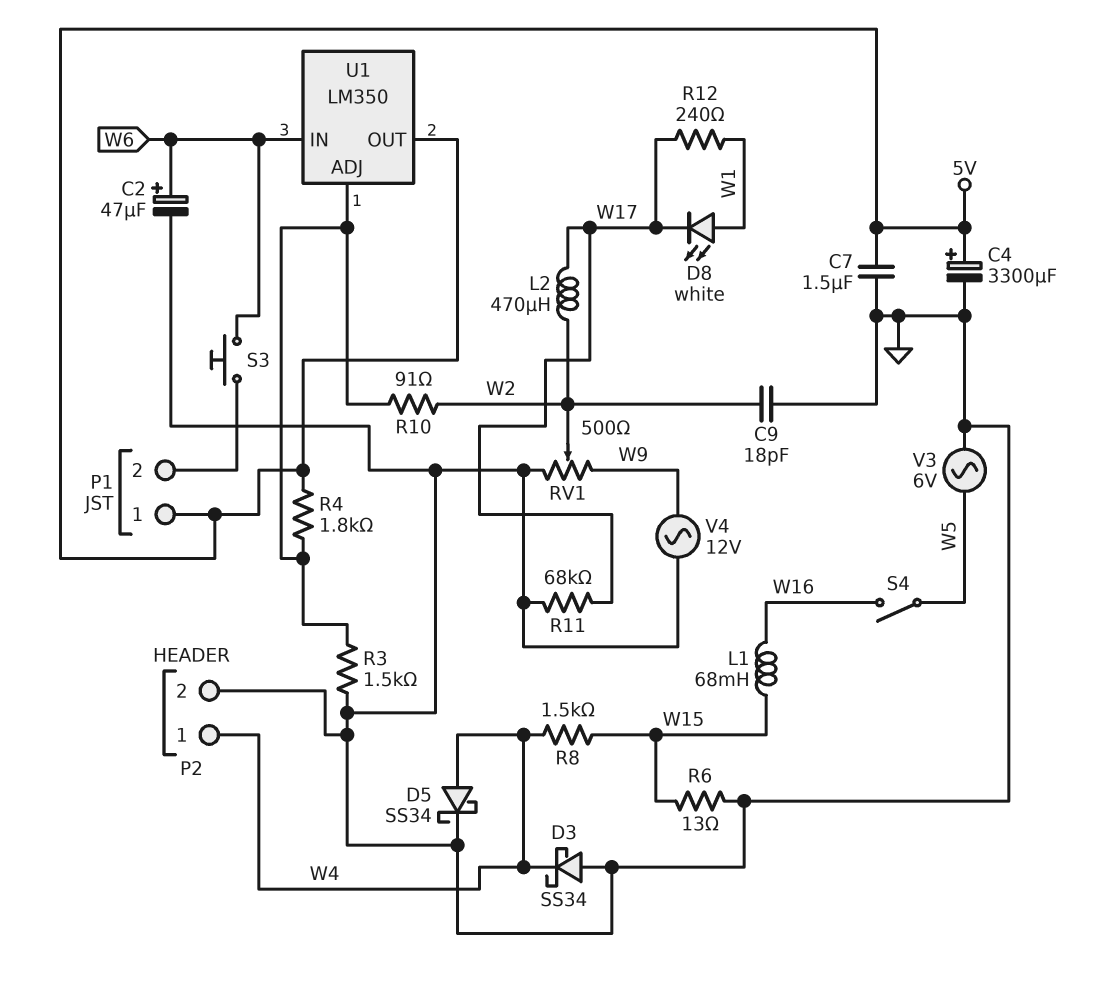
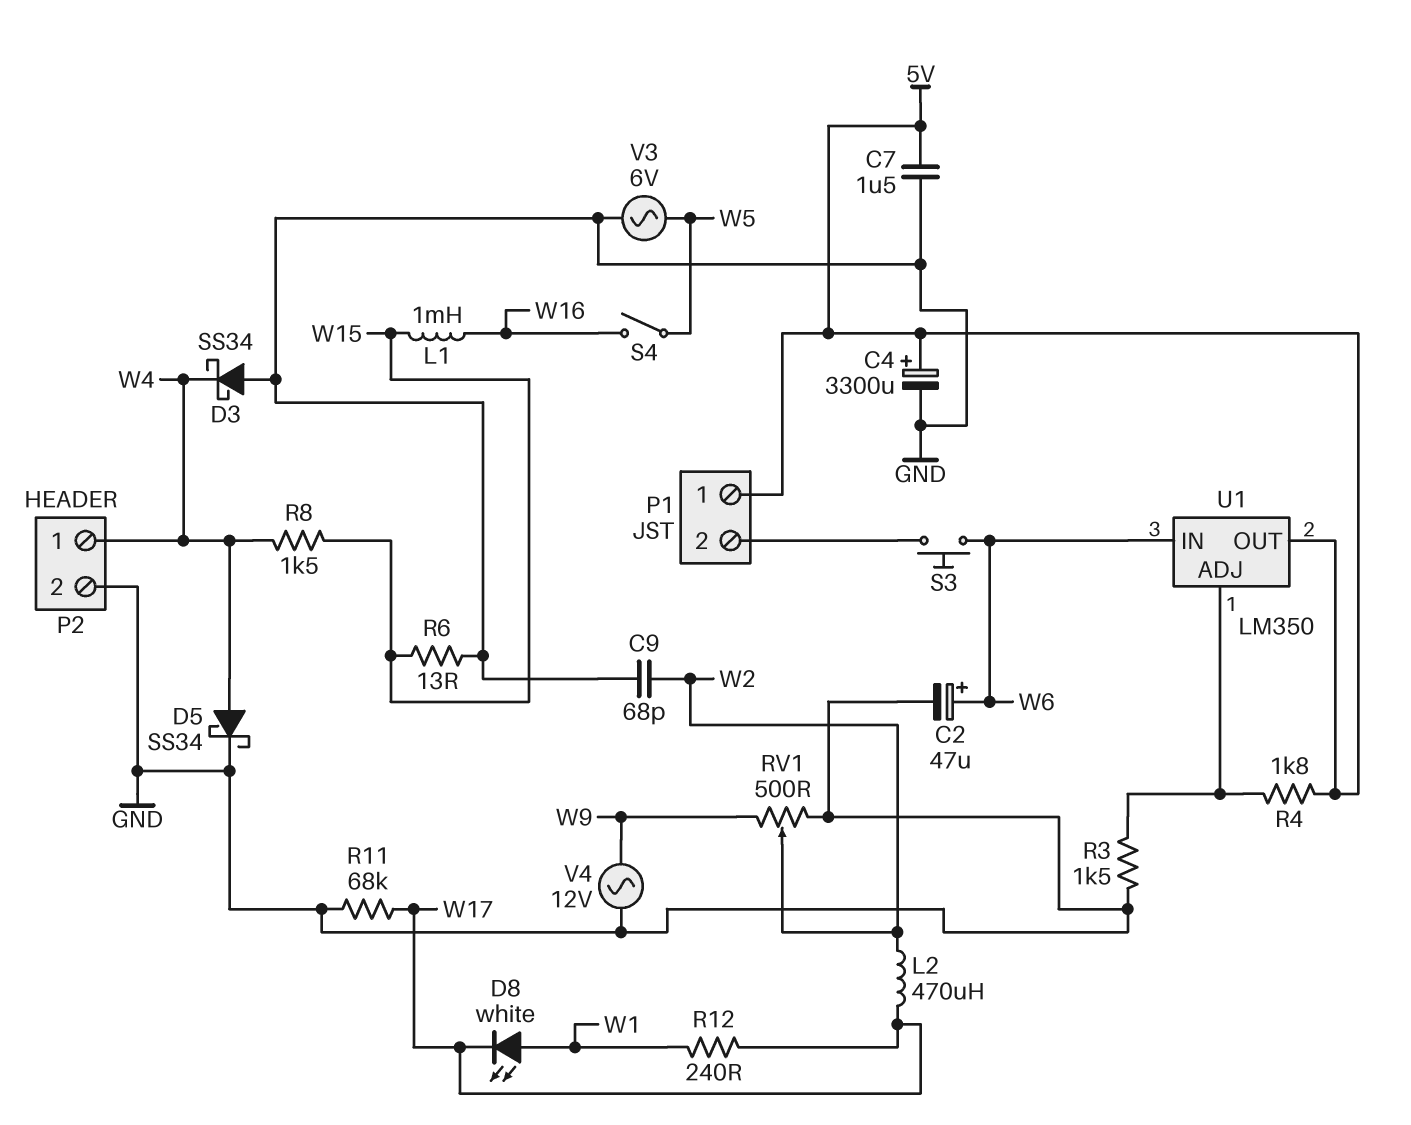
C9: 18pF (GND, W2) -> 68pF (GND, W2)
L1: 68mH (W15, W16) -> 1mH (W15, W16)
R10: 91 (U1/ADJ, W2) -> none

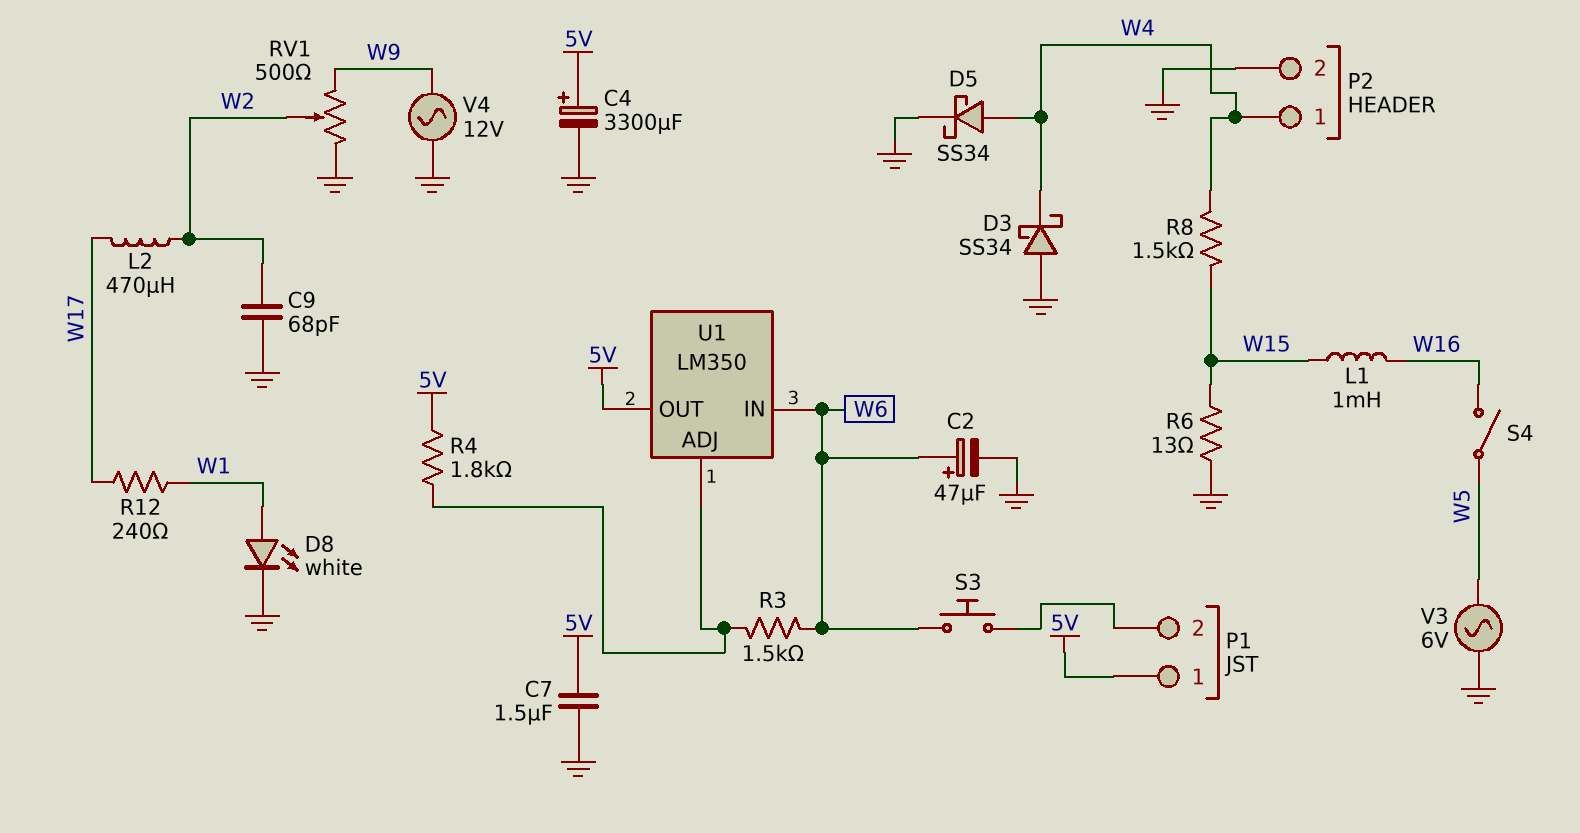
D8: LED white (A W1, K W17) -> LED white (A W1, K GND)
R3: 1.5k (GND, U1/ADJ) -> 1.5k (U1/ADJ, W6)
R11: 68k (GND, W17) -> none

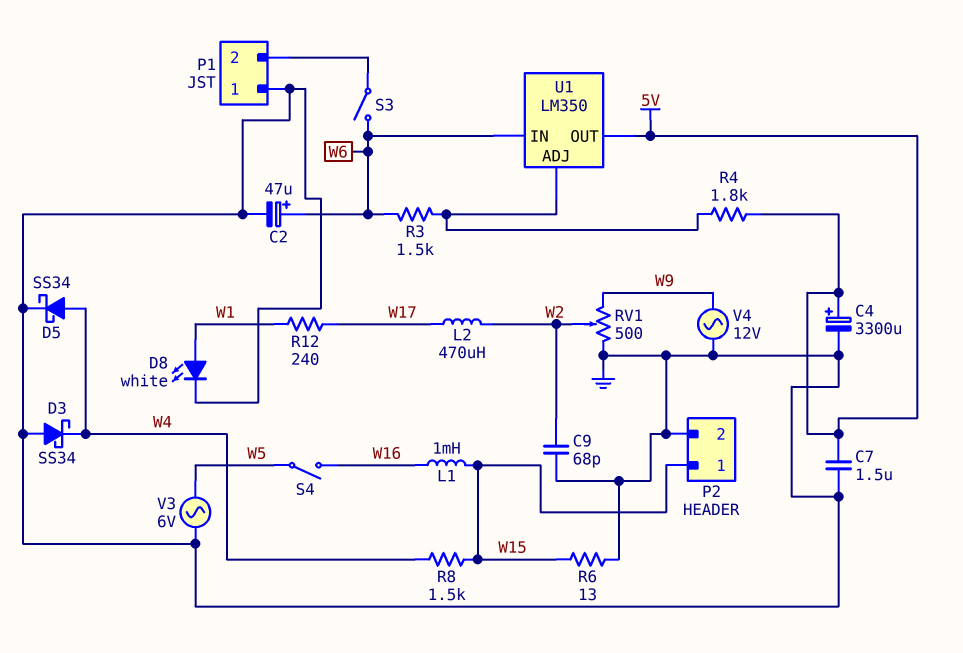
P1 pin 1: 5V -> GND
P2 pin 1: W4 -> W15
S3: button (P1/2, W6) -> switch (P1/2, W6)

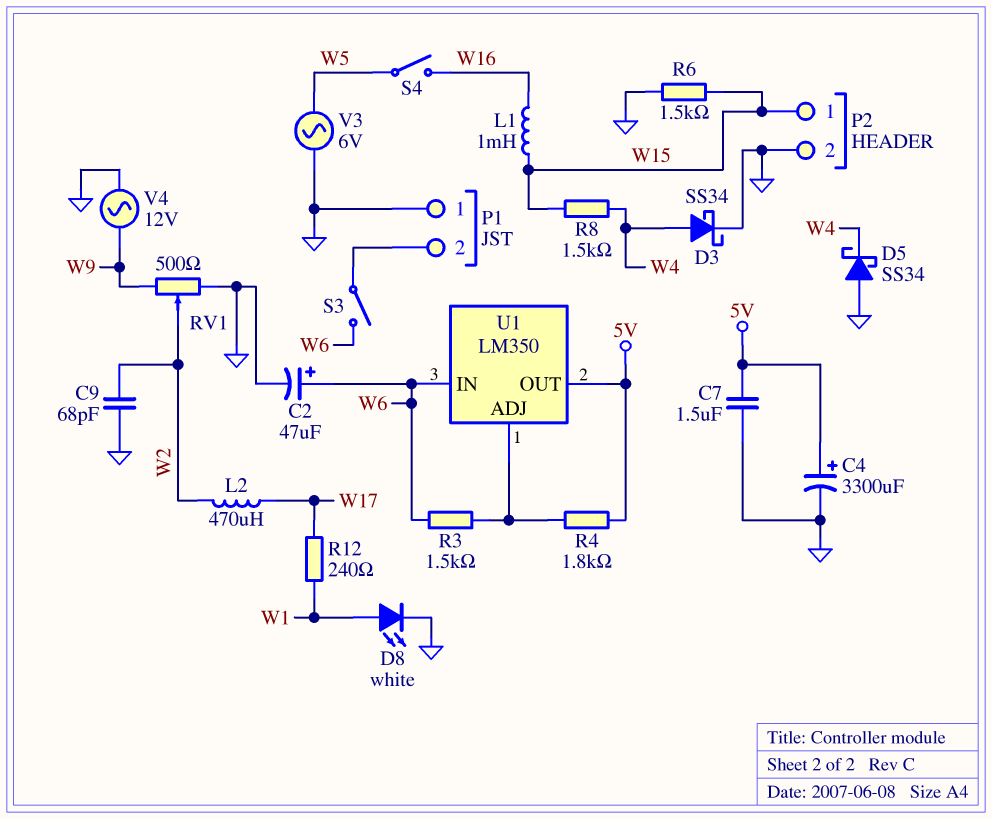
D3: schottky SS34 (A GND, K W4) -> schottky SS34 (A W4, K GND)
D5: schottky SS34 (A W4, K GND) -> schottky SS34 (A GND, K W4)
R6: 13 (GND, W15) -> 1.5k (GND, W15)

